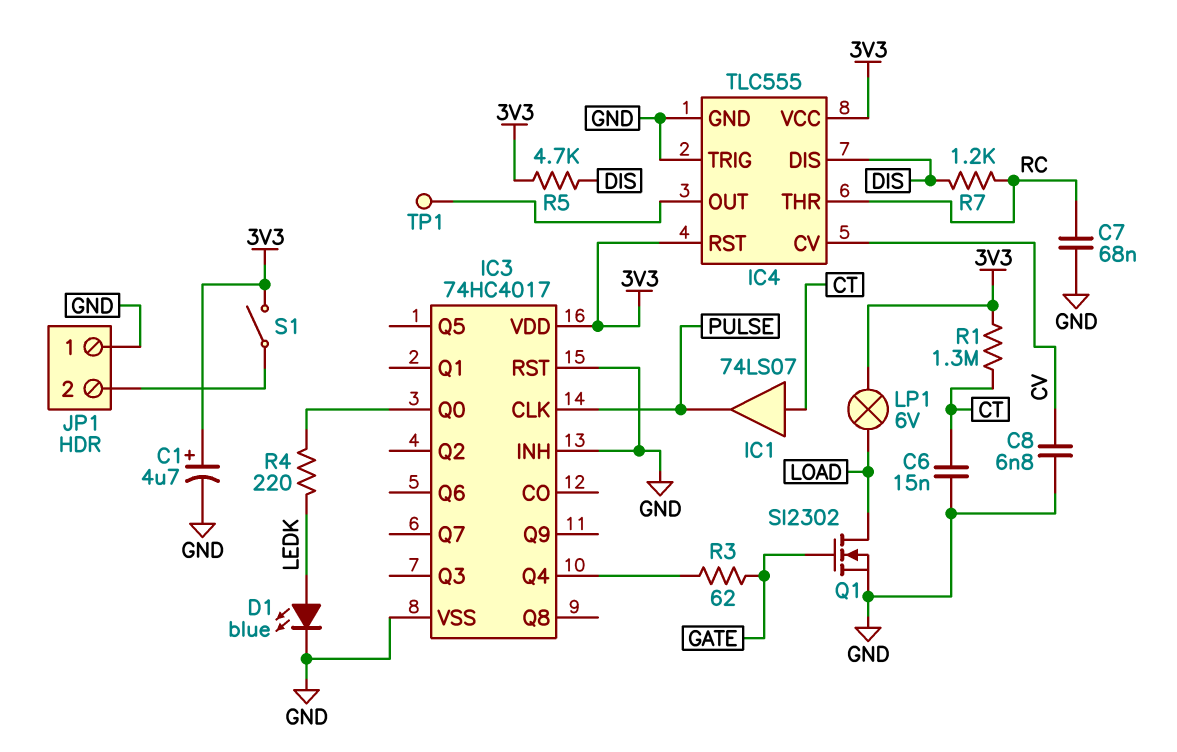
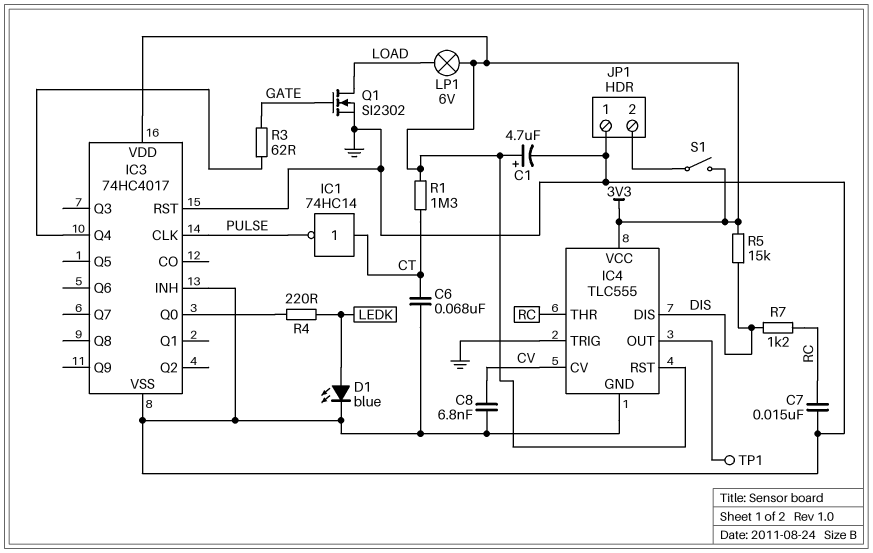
C6: 15nF (CT, GND) -> 68nF (CT, GND)
C7: 68nF (GND, RC) -> 15nF (GND, RC)
IC1: buffer 74LS07 (in CT, out PULSE) -> NOT 74HC14 (in CT, out PULSE)
R5: 4.7k (3V3, DIS) -> 15k (3V3, DIS)

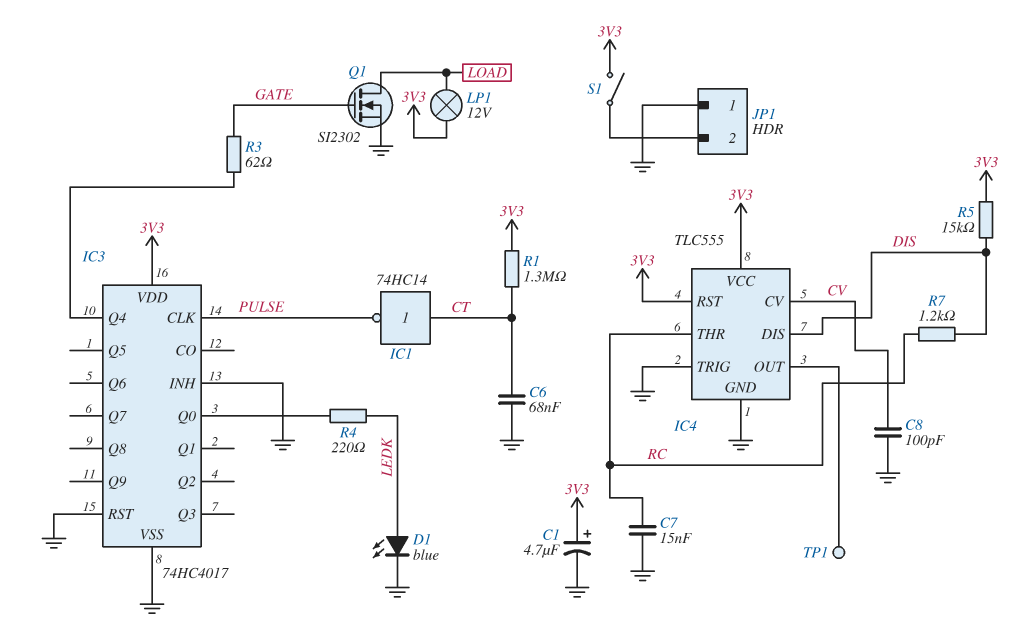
C8: 6.8nF (CV, GND) -> 100pF (CV, GND)
LP1: lamp 6V (3V3, LOAD) -> lamp 12V (3V3, LOAD)

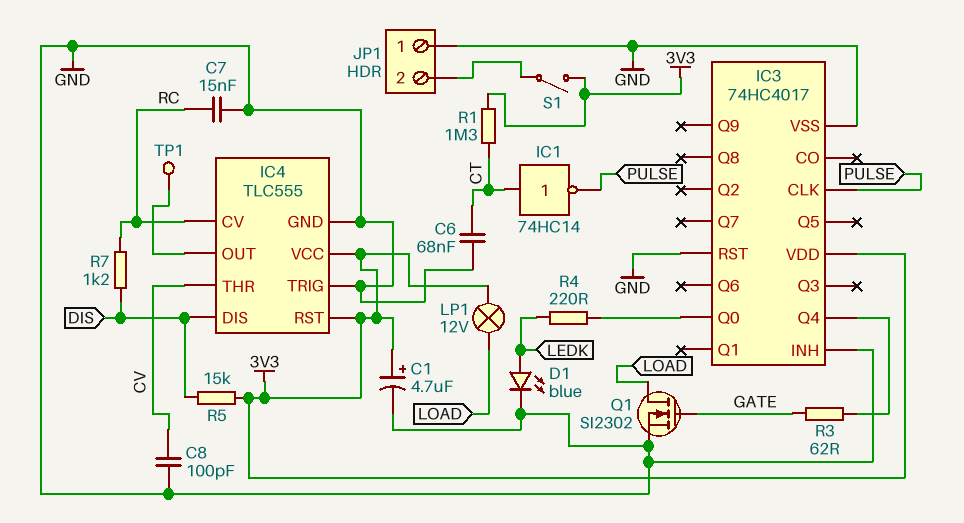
IC4 pin CV: CV -> RC
IC4 pin THR: RC -> CV

